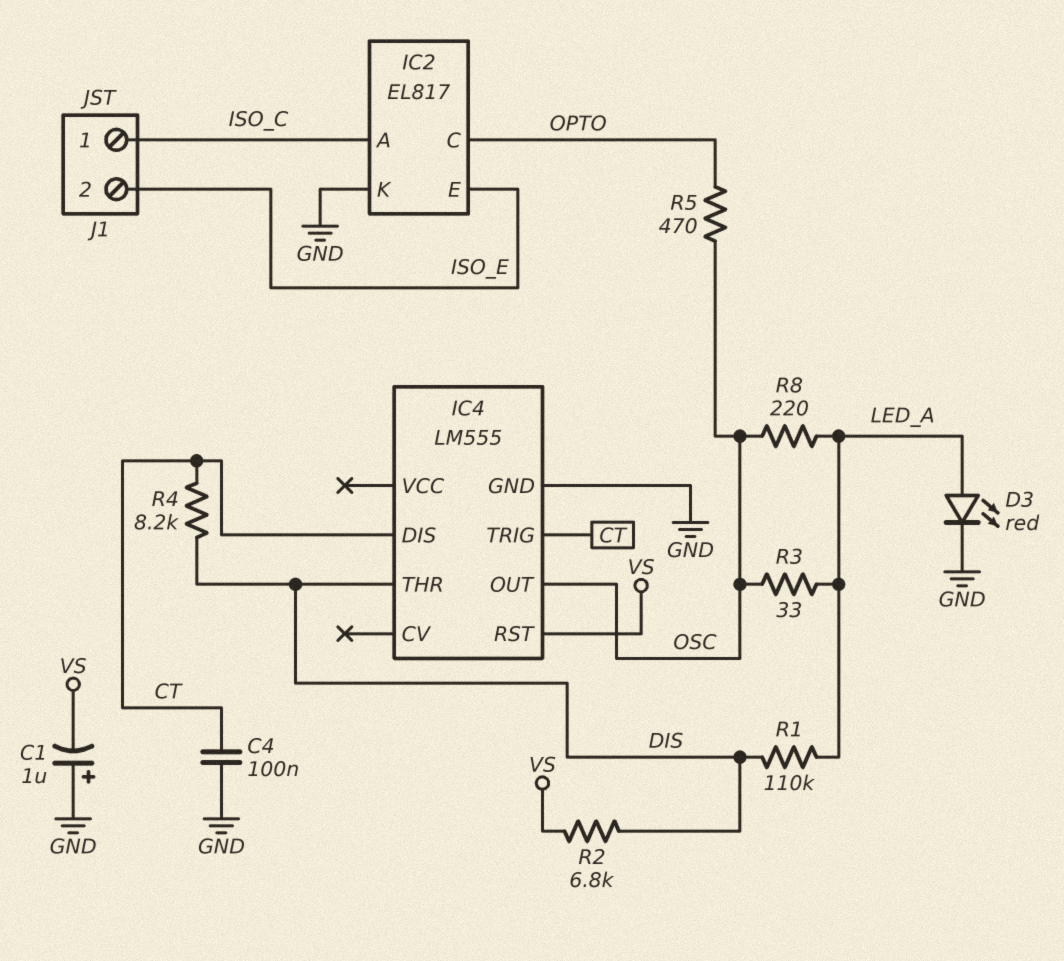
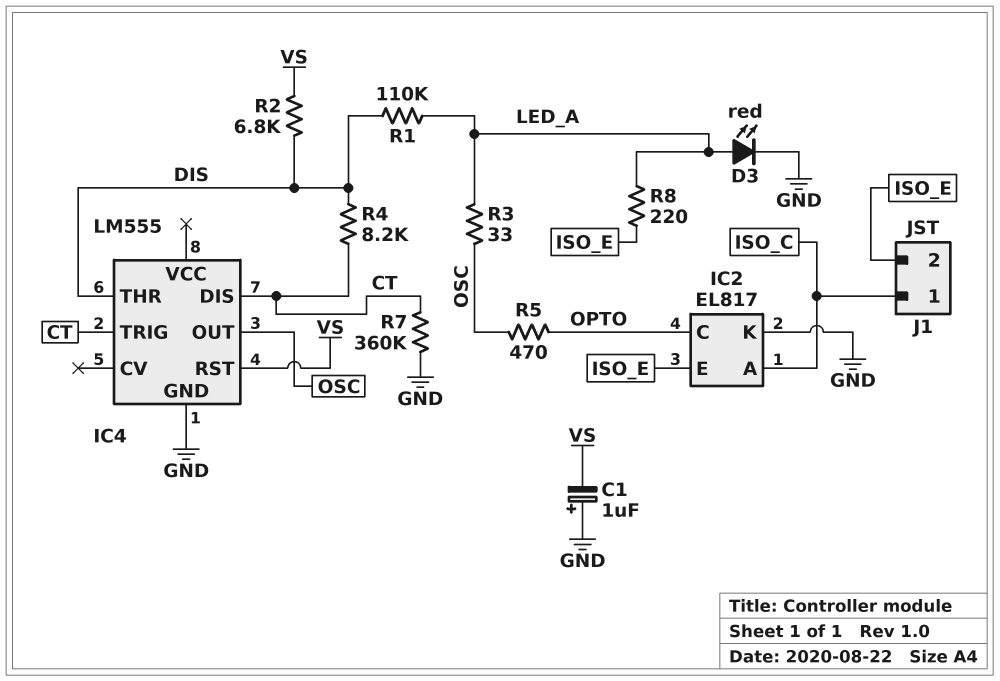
C4: 100nF (CT, GND) -> none
R7: none -> 360k (CT, GND)
R8: 220 (LED_A, OSC) -> 220 (ISO_E, LED_A)

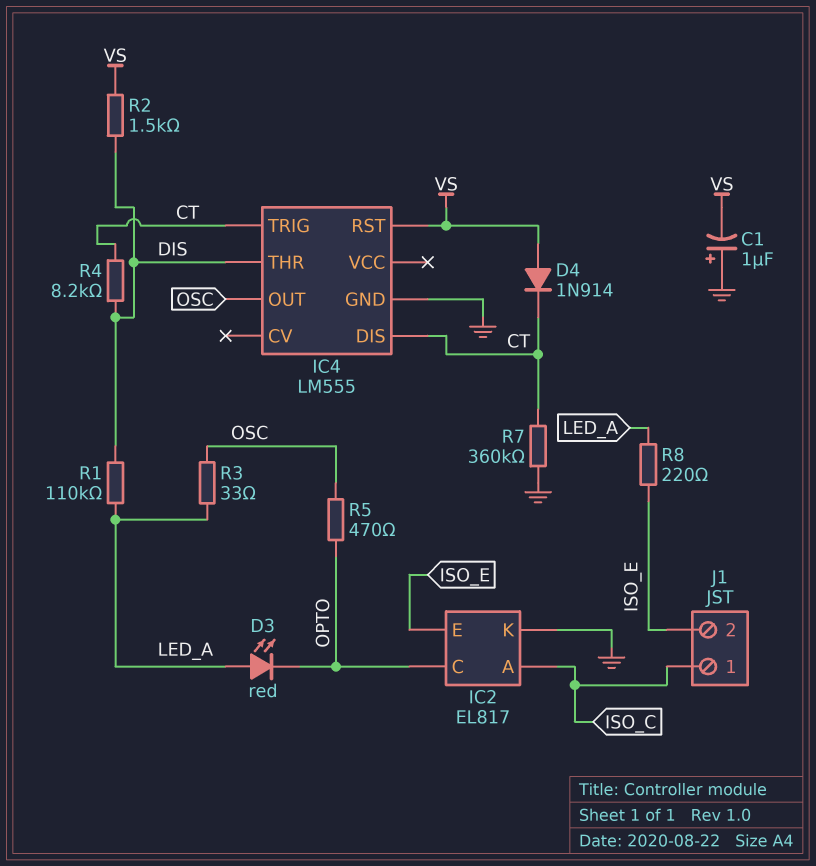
D3: LED red (A LED_A, K GND) -> LED red (A LED_A, K OPTO)
D4: none -> diode 1N914 (A VS, K CT)
R2: 6.8k (DIS, VS) -> 1.5k (DIS, VS)

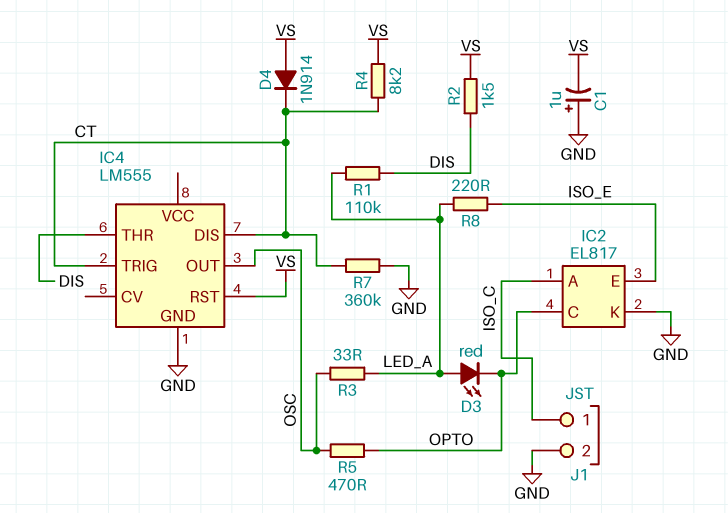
J1 pin 2: ISO_E -> GND
R4: 8.2k (CT, DIS) -> 8.2k (CT, VS)

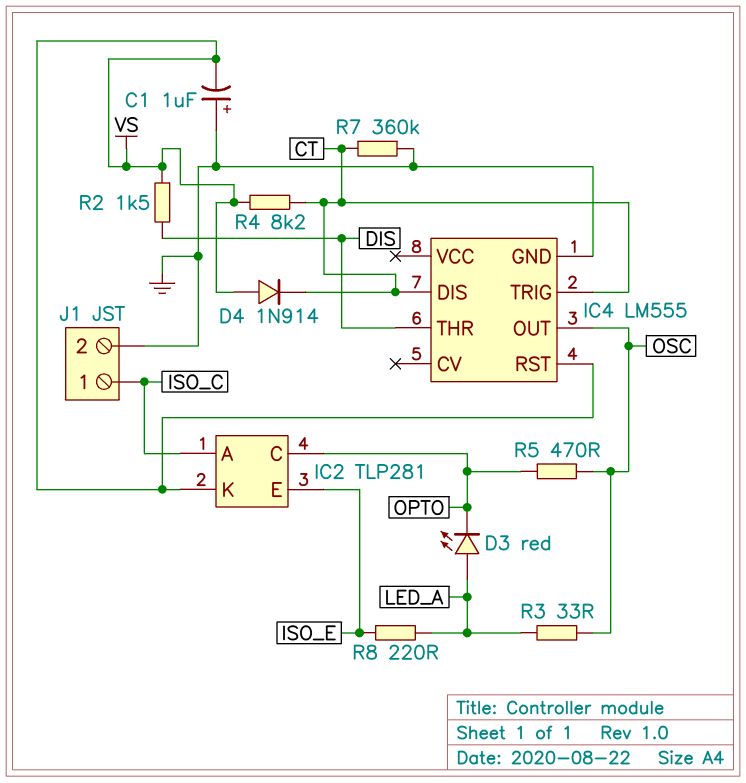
IC2: EL817 -> TLP281
IC2 pin K: GND -> VS
R1: 110k (DIS, LED_A) -> none

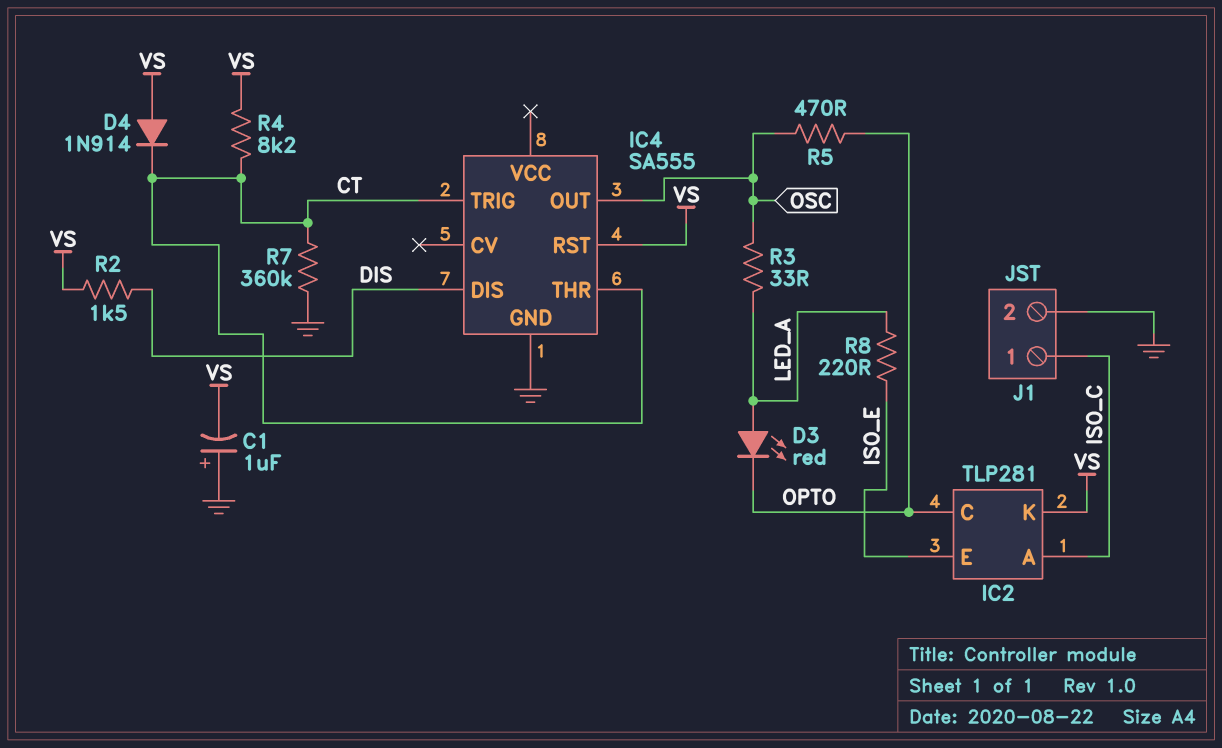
IC4: LM555 -> SA555
IC4 pin DIS: CT -> DIS
IC4 pin THR: DIS -> CT

